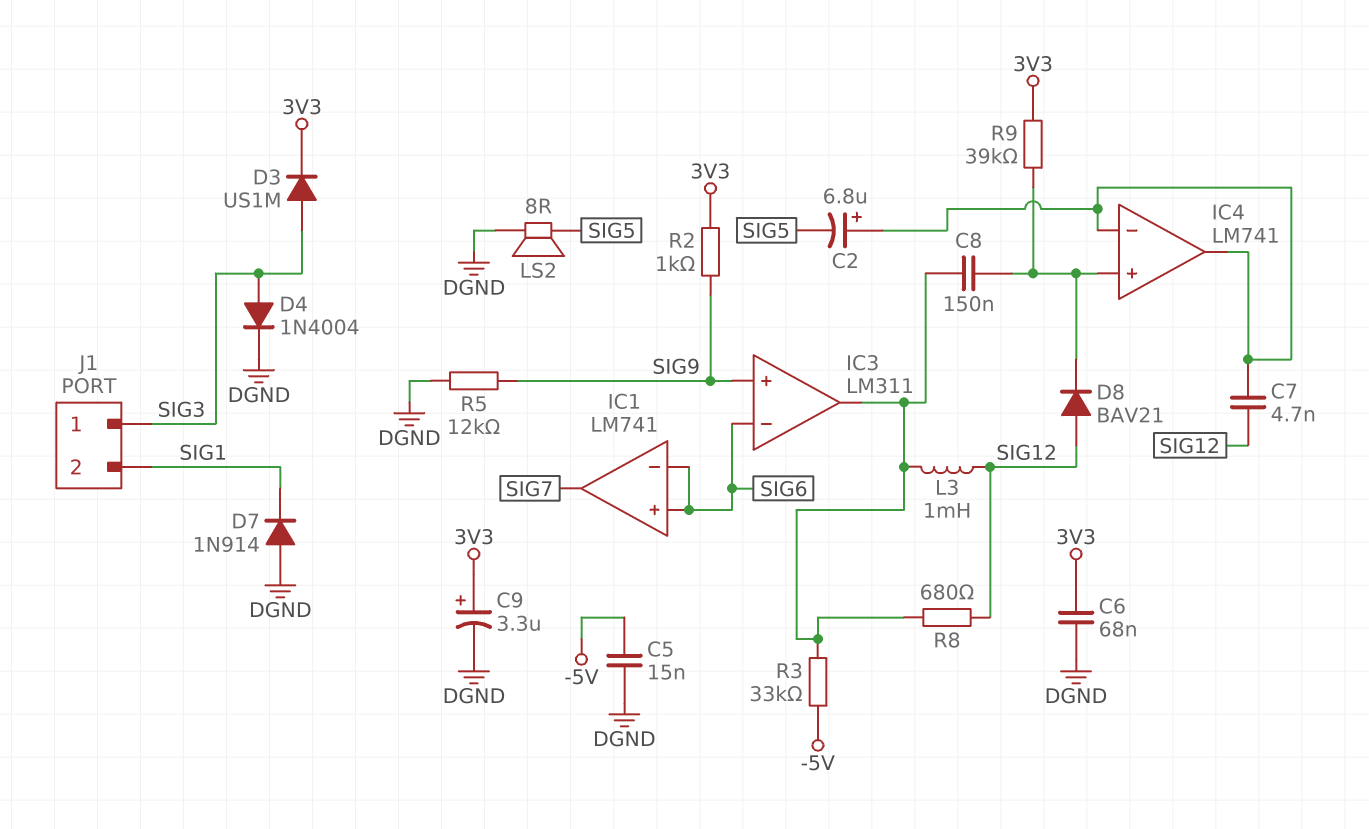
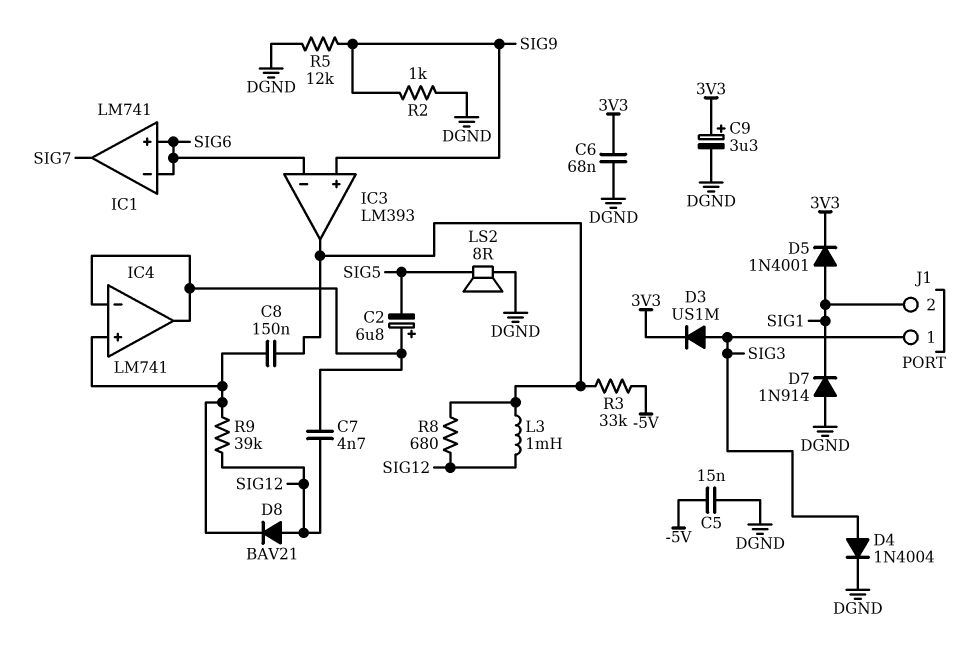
D5: none -> diode 1N4001 (A SIG1, K 3V3)
IC3: LM311 -> LM393
R2: 1k (3V3, SIG9) -> 1k (DGND, SIG9)
R9: 39k (3V3, IC4/in+) -> 39k (IC4/in+, SIG12)

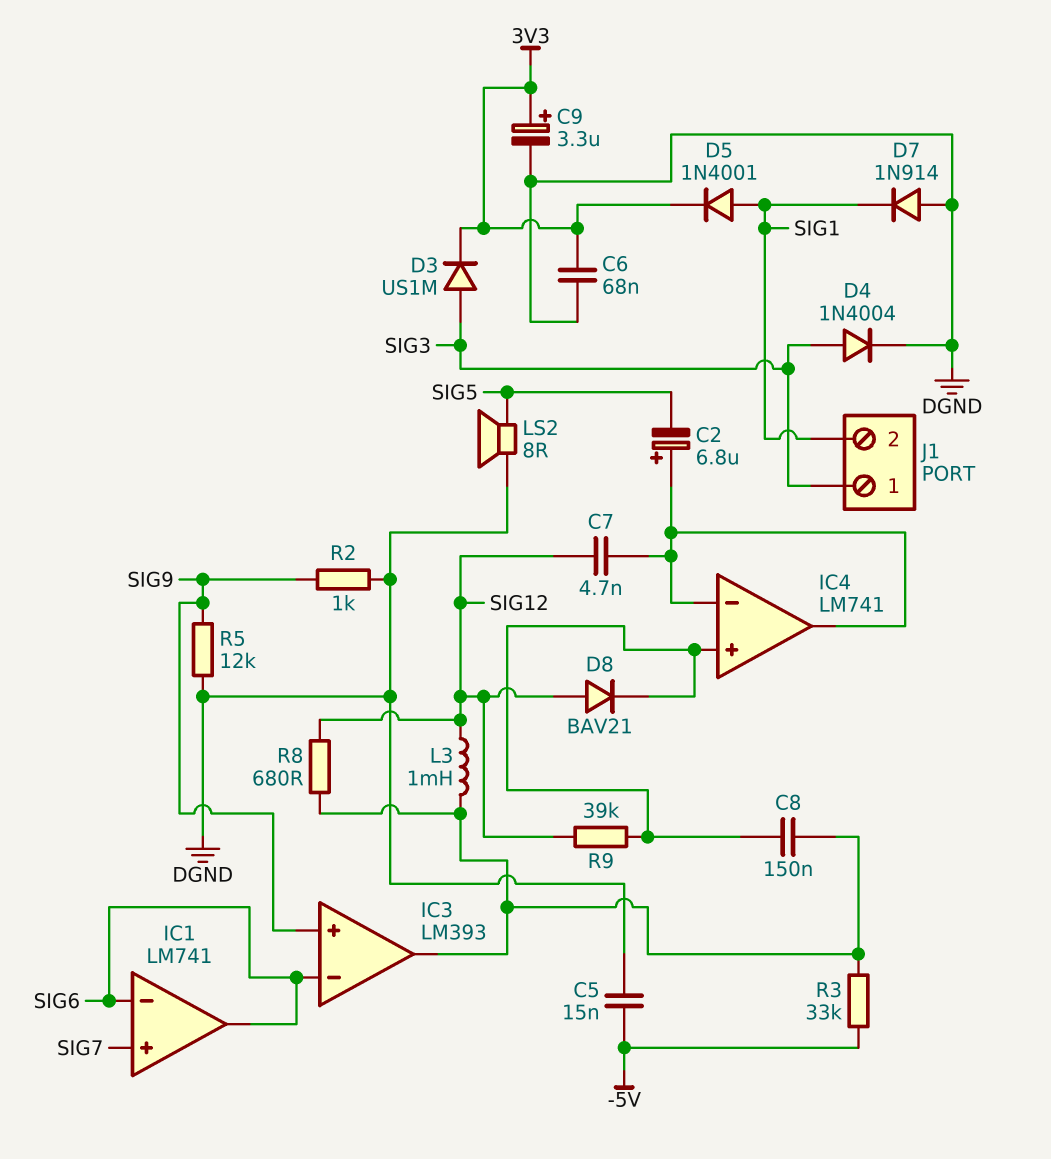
IC1 pin in+: SIG6 -> SIG7
IC1 pin out: SIG7 -> SIG6

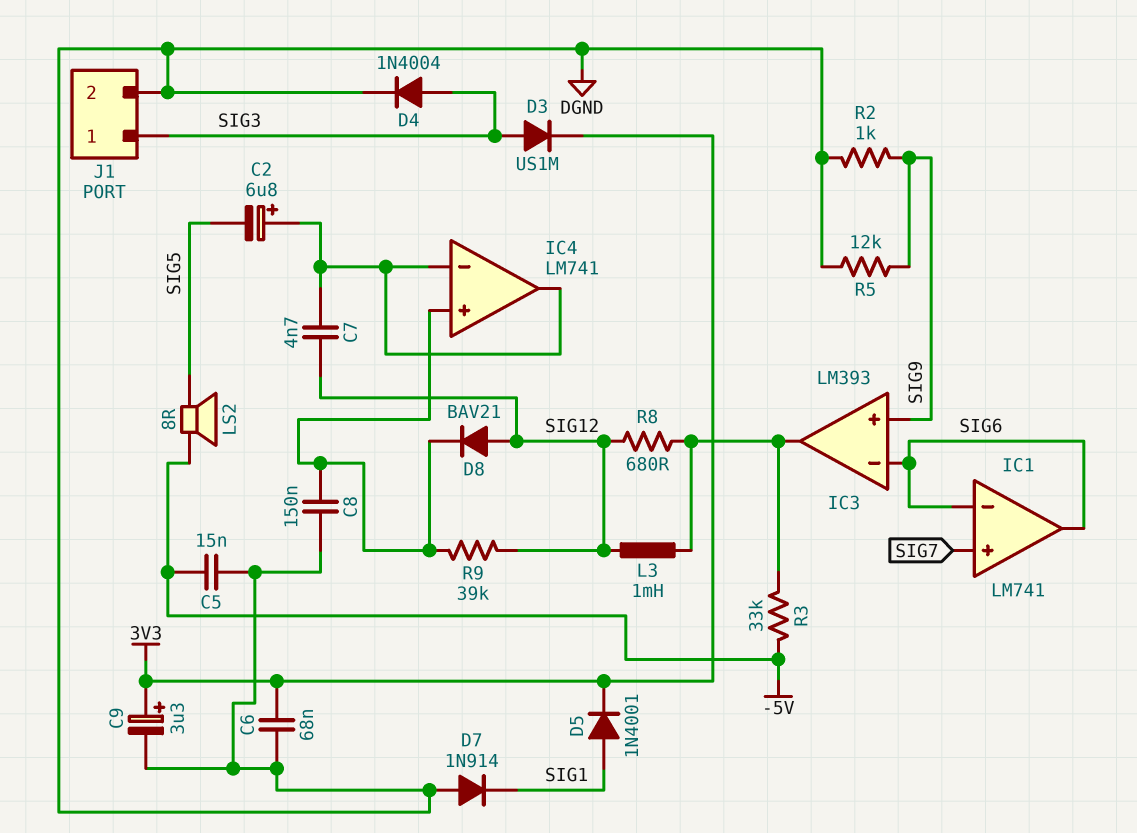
C8: 150nF (IC3/out, IC4/in+) -> 150nF (DGND, IC4/in+)
J1 pin 2: SIG1 -> DGND
LS2: speaker 8R (DGND, SIG5) -> speaker 8R (-5V, SIG5)

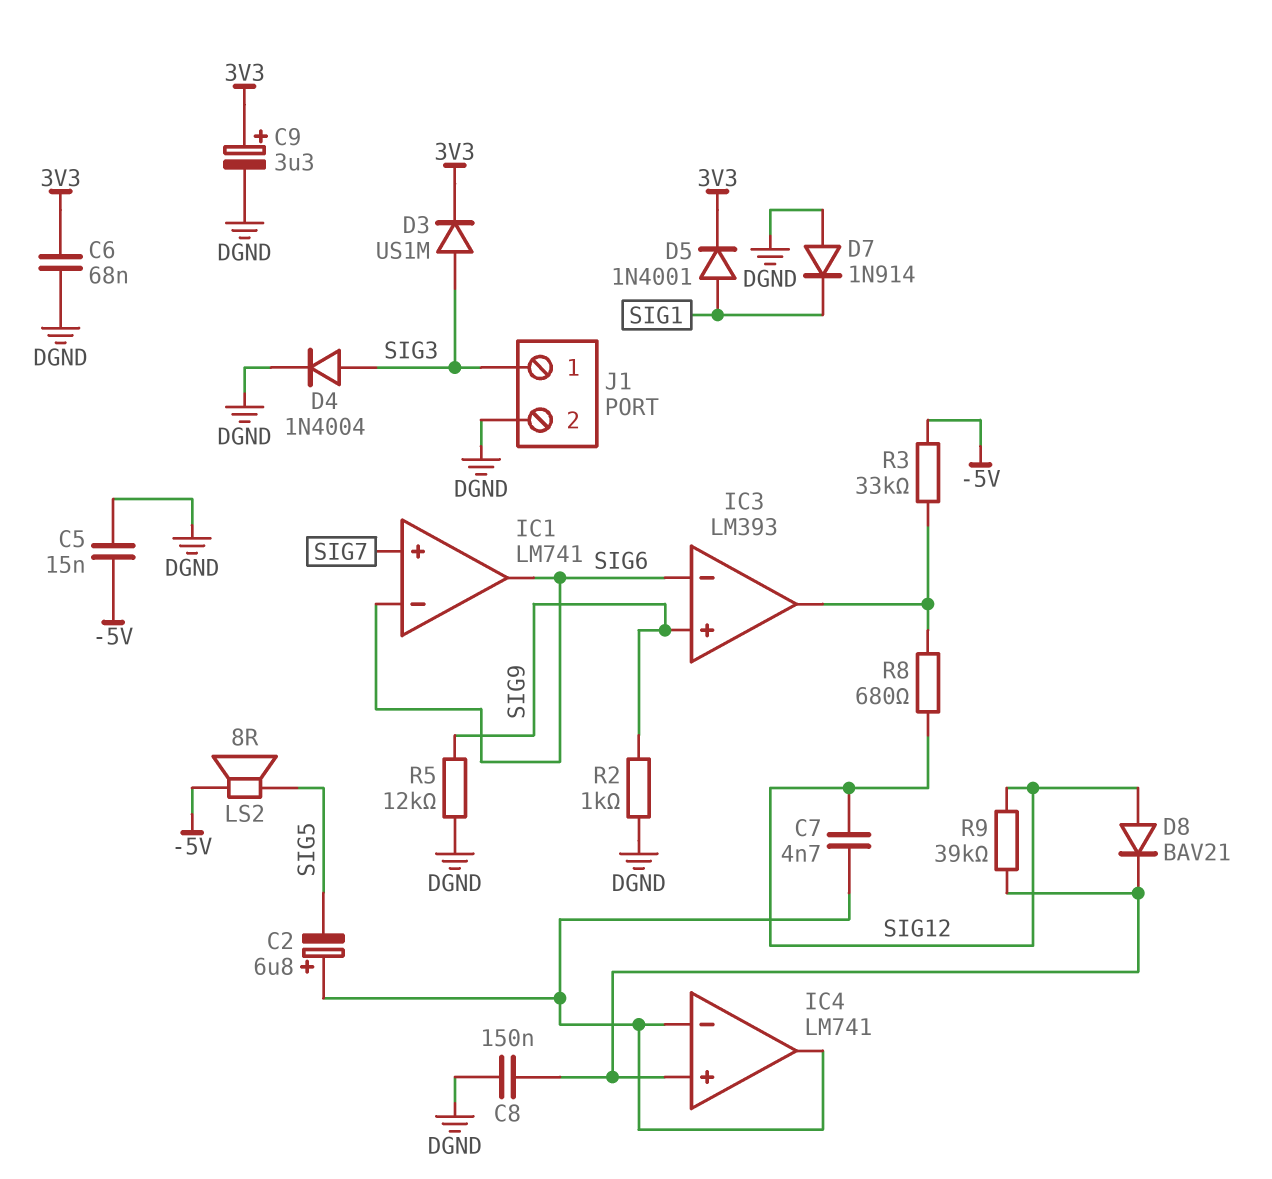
L3: 1mH (IC3/out, SIG12) -> none

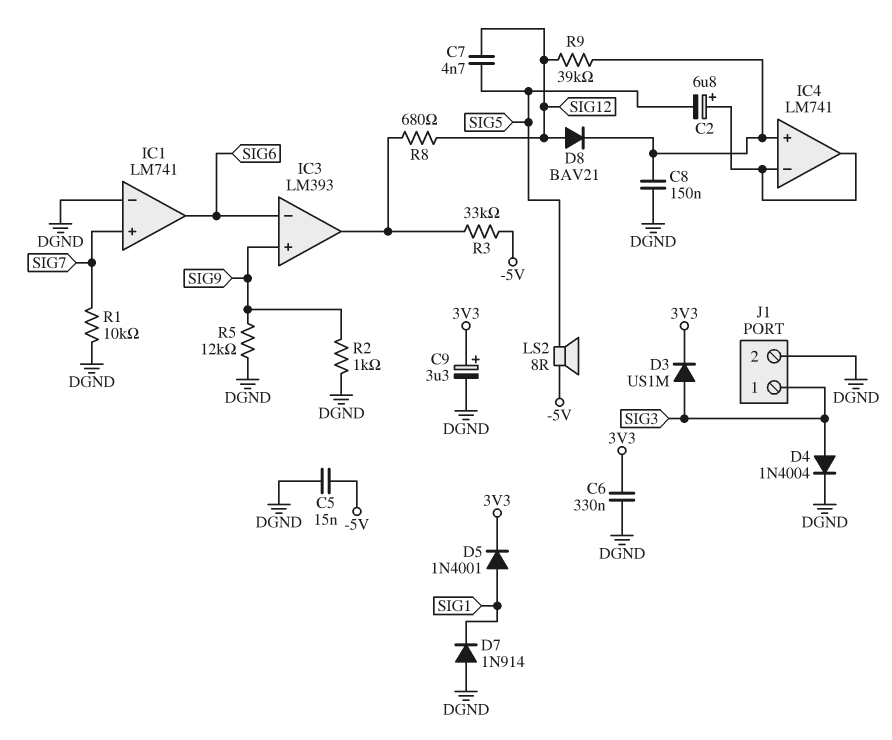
C6: 68nF (3V3, DGND) -> 330nF (3V3, DGND)
C7: 4.7nF (IC4/in-, SIG12) -> 4.7nF (SIG5, SIG12)
IC1 pin in-: SIG6 -> DGND
R1: none -> 10k (DGND, SIG7)

